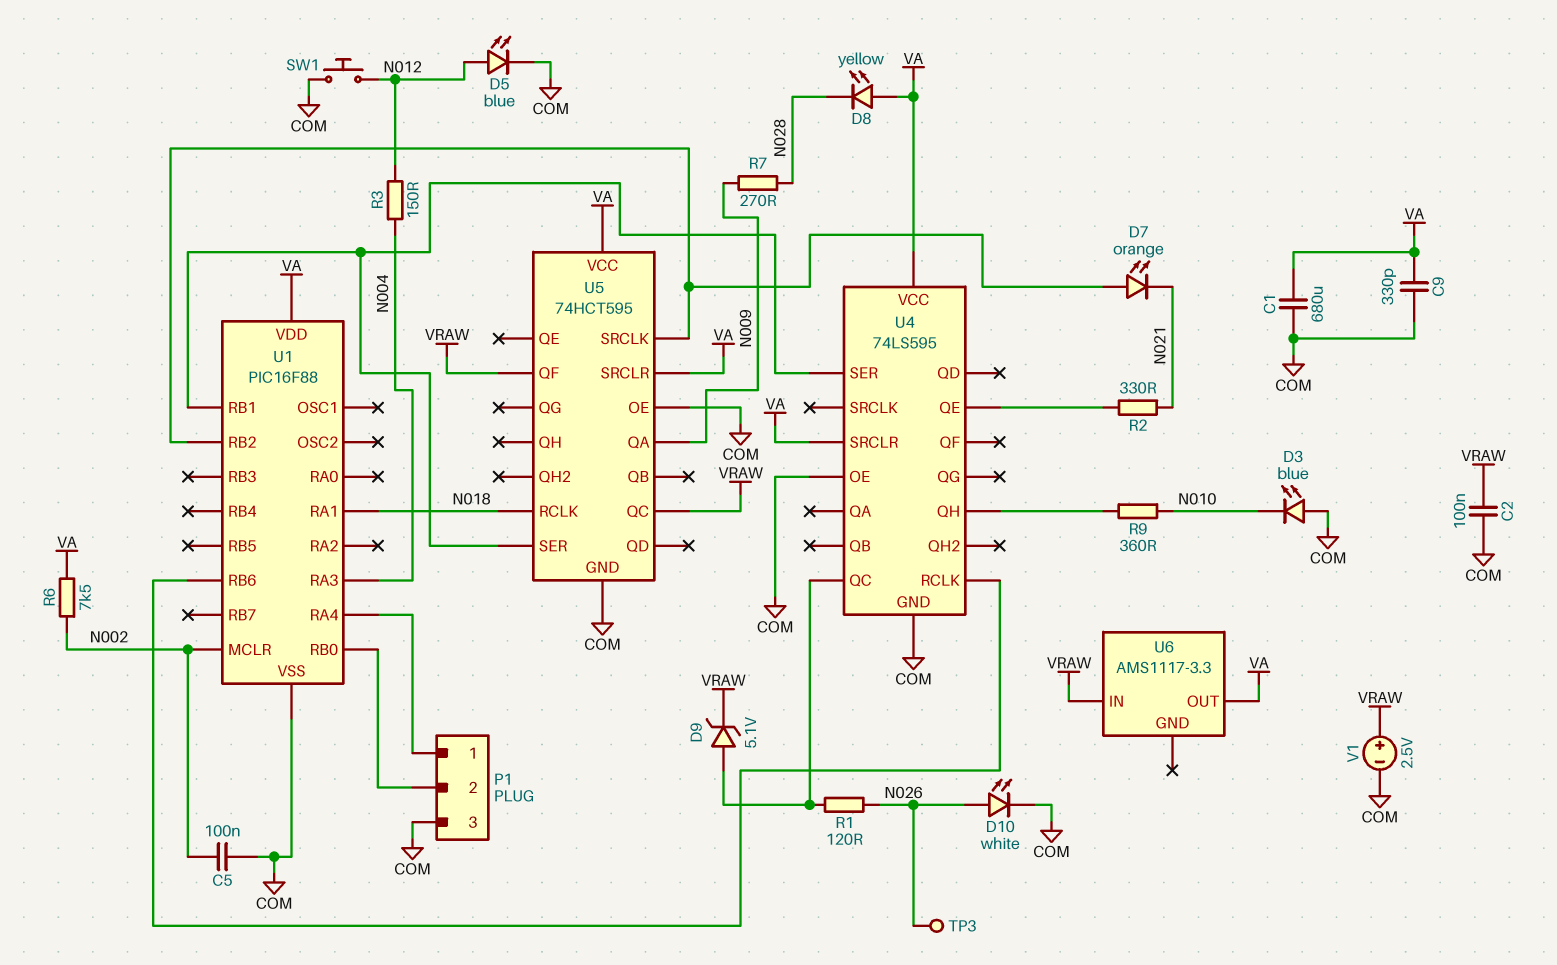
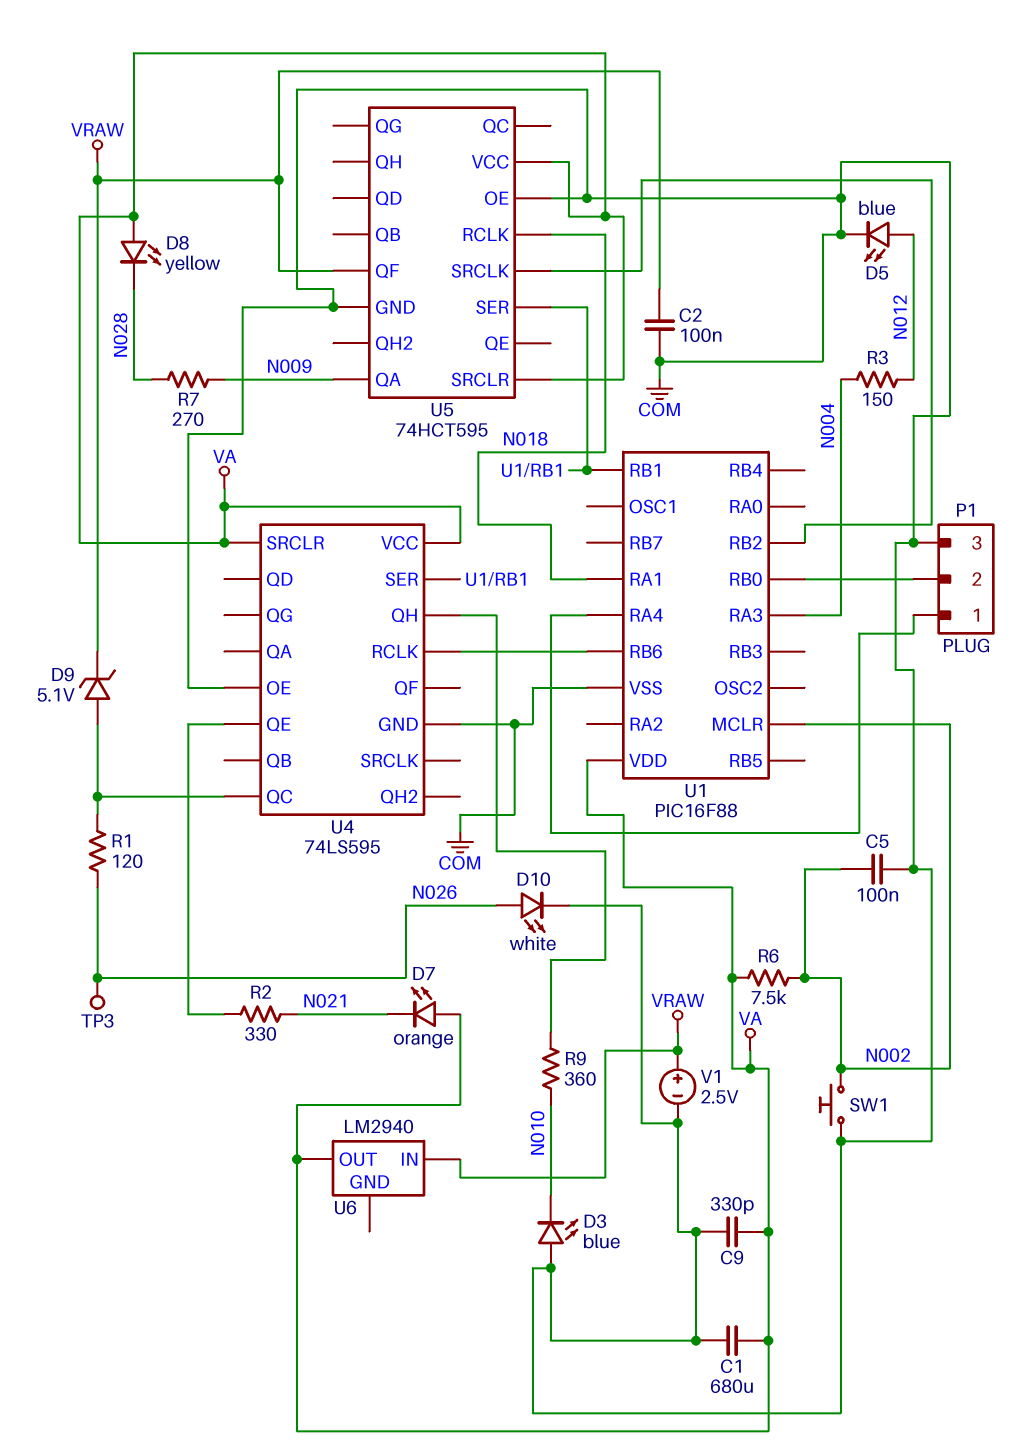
D7: LED orange (A U1/RB2, K N021) -> LED orange (A VA, K N021)
SW1: button (COM, N012) -> button (COM, N002)
U5 pin QC: VRAW -> none
U6: AMS1117-3.3 -> LM2940

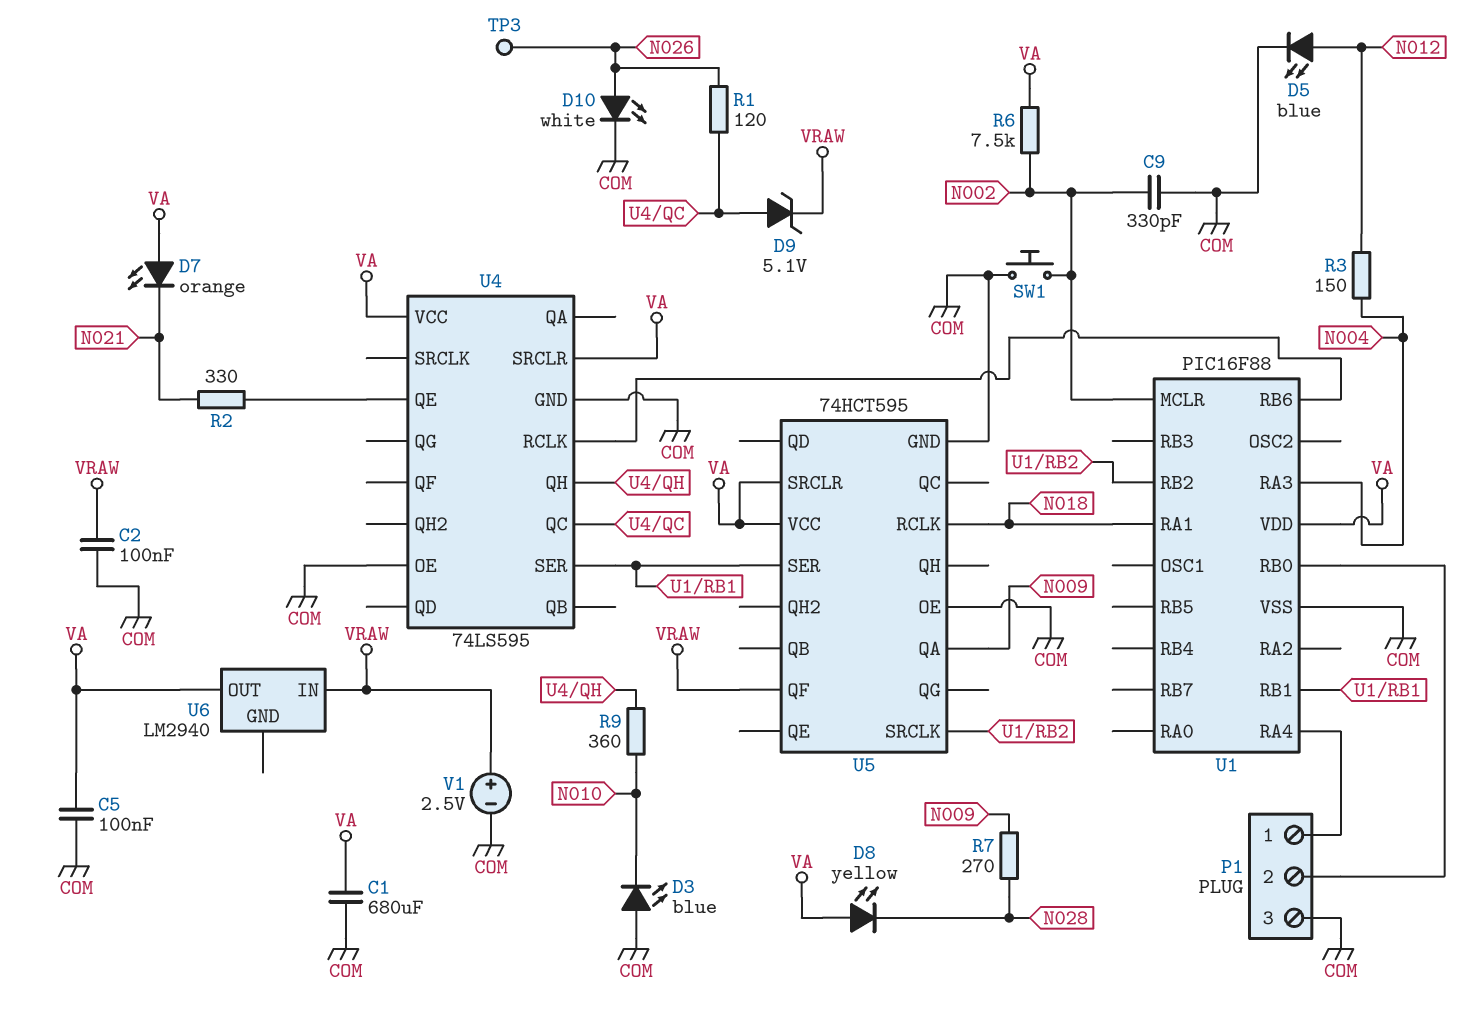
C5: 100nF (COM, N002) -> 100nF (COM, VA)
C9: 330pF (COM, VA) -> 330pF (COM, N002)

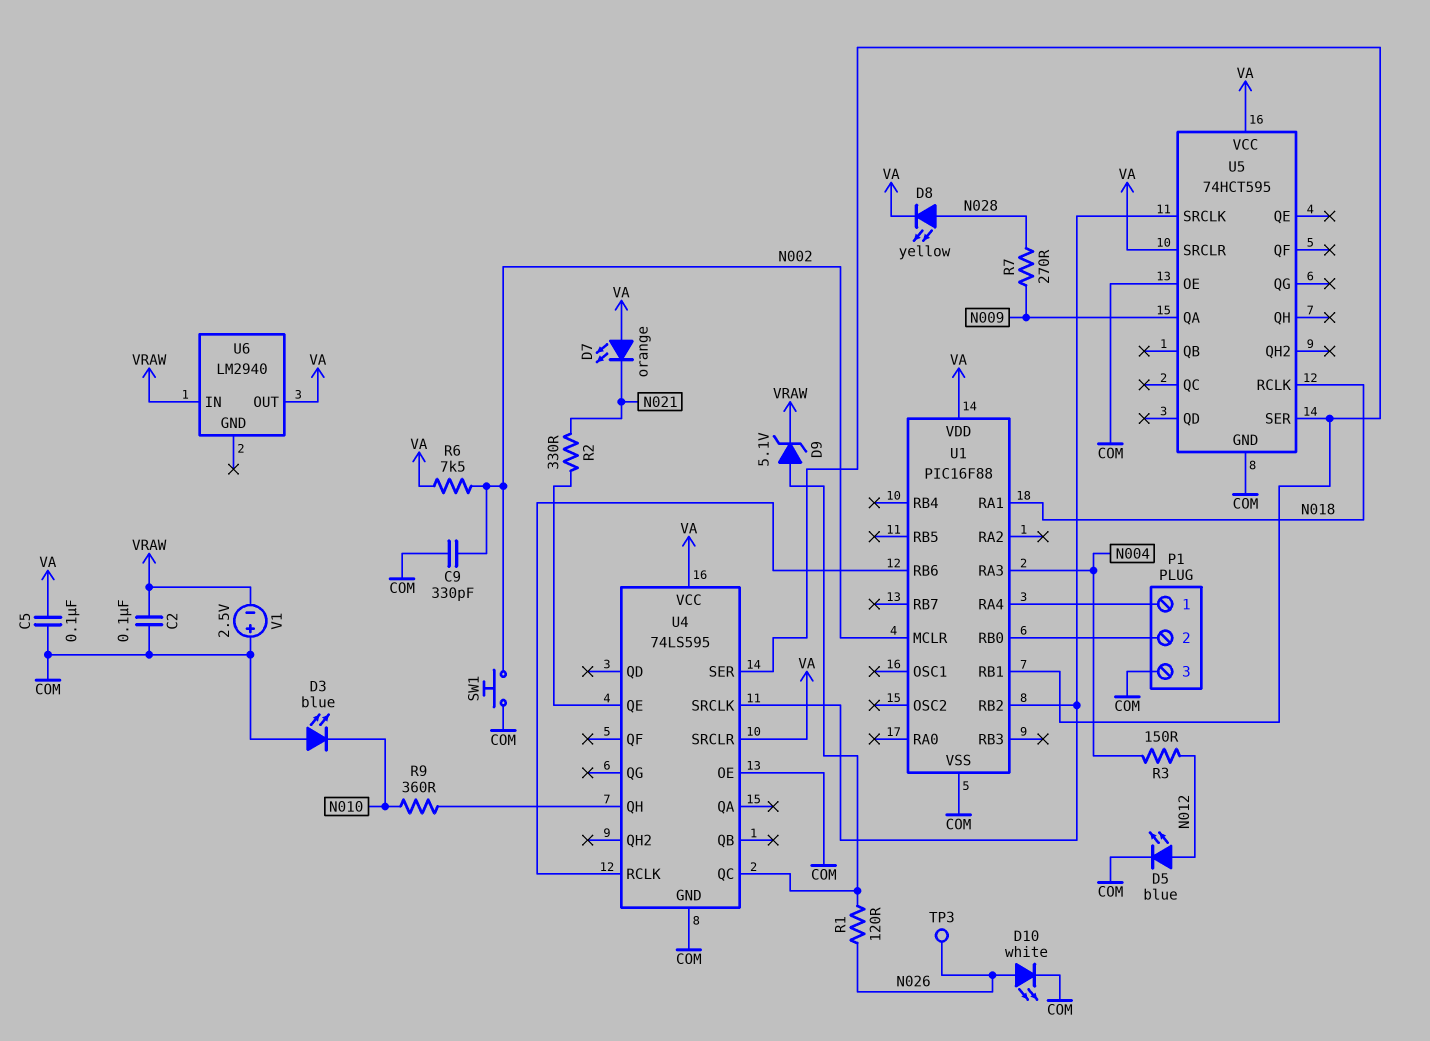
C1: 680uF (COM, VA) -> none
D8: LED yellow (A VA, K N028) -> LED yellow (A N028, K VA)
U4 pin SRCLK: none -> U1/RB2
U5 pin QF: VRAW -> none
V1: 2.5V (plus VRAW, minus COM) -> 2.5V (plus COM, minus VRAW)

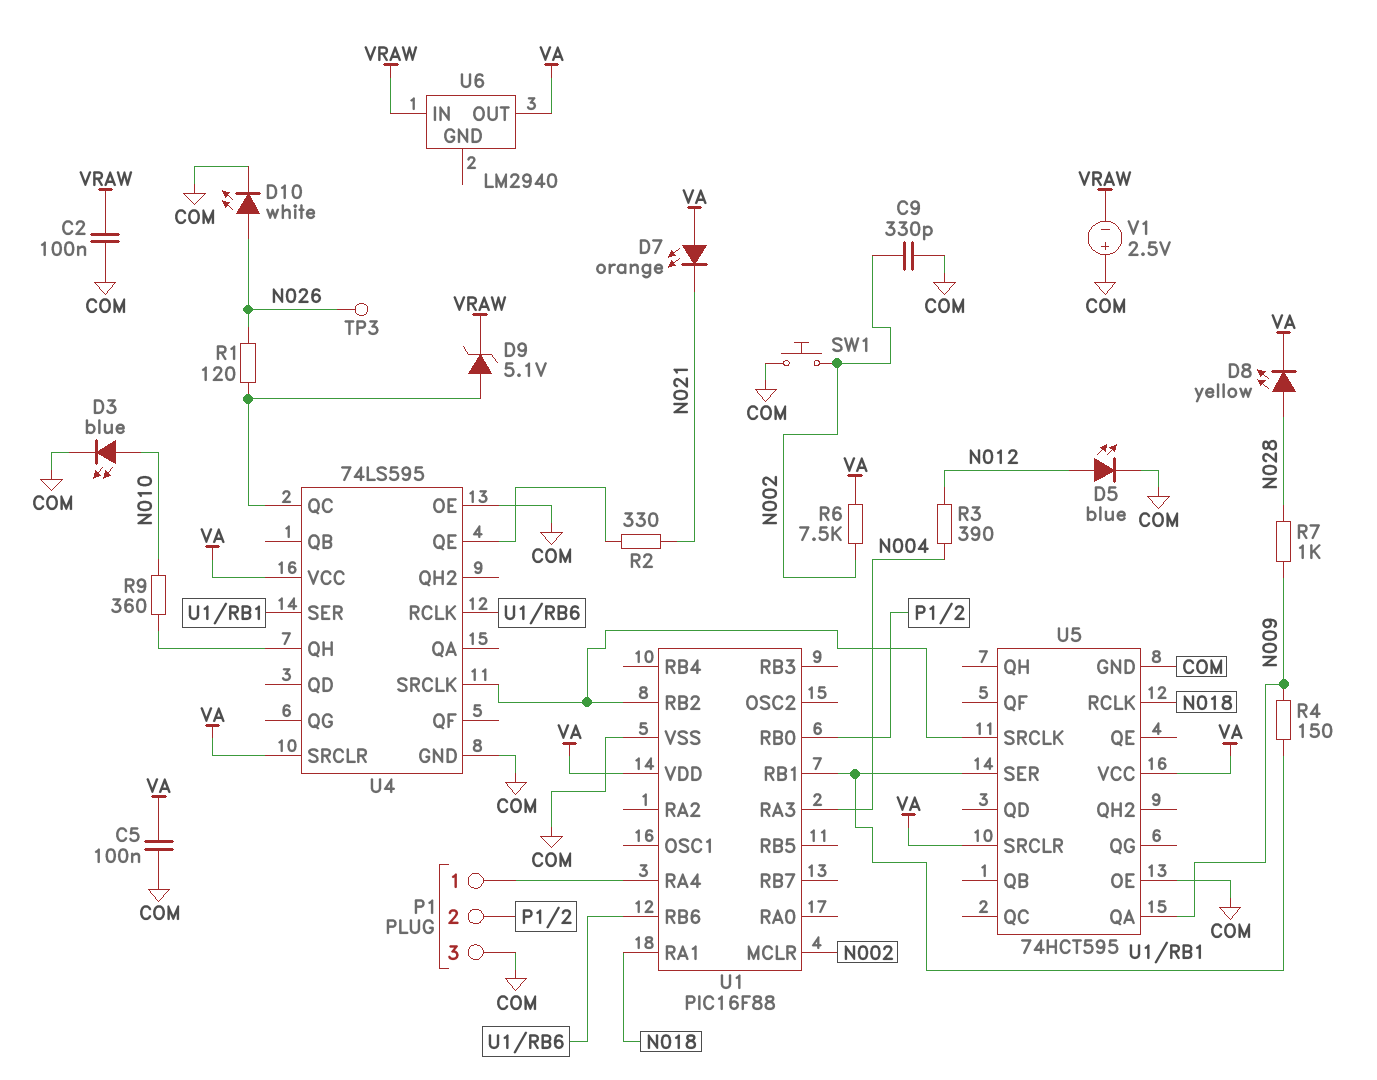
D3: LED blue (A COM, K N010) -> LED blue (A N010, K COM)
R3: 150 (N004, N012) -> 390 (N004, N012)
R4: none -> 150 (N009, U1/RB1)
R7: 270 (N009, N028) -> 1k (N009, N028)

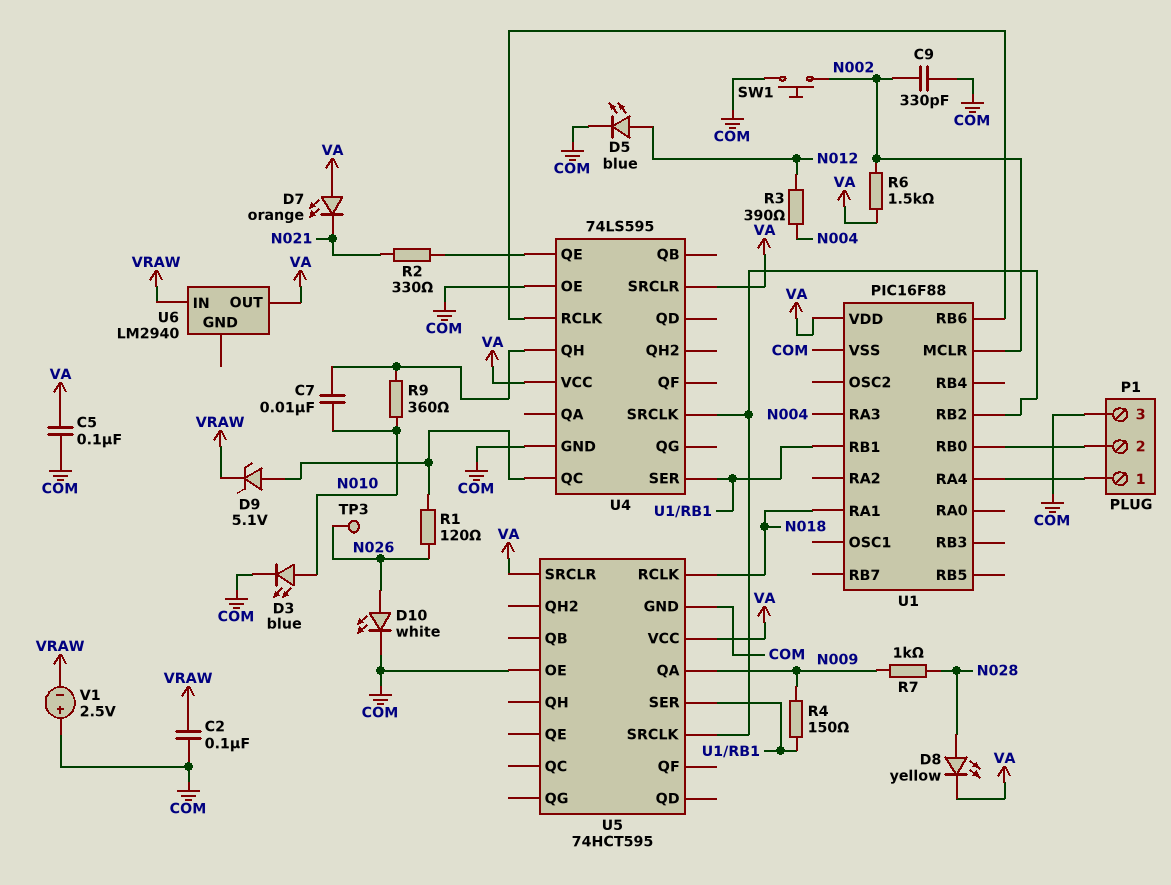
C7: none -> 10nF (N010, U4/QH)
R6: 7.5k (N002, VA) -> 1.5k (N002, VA)

